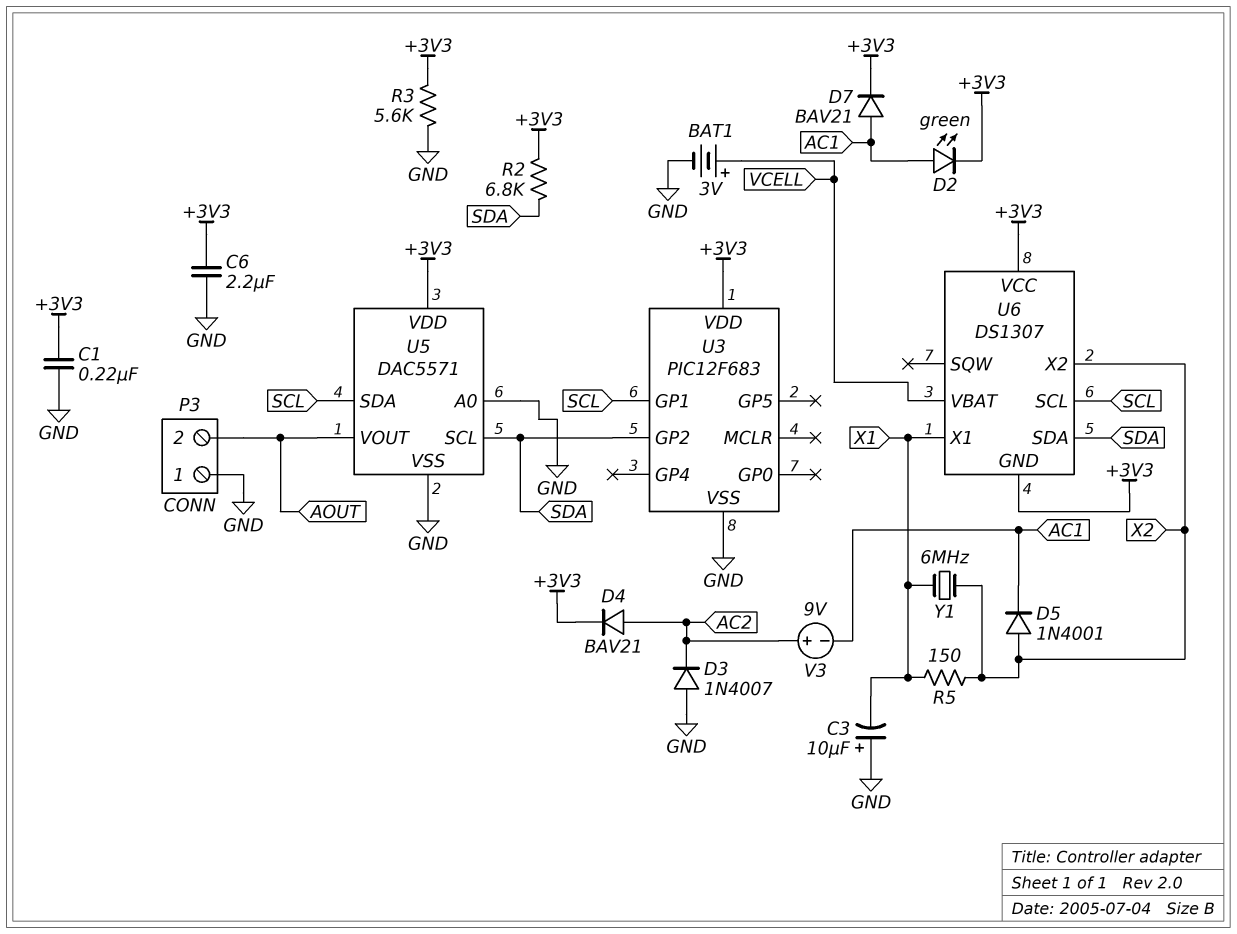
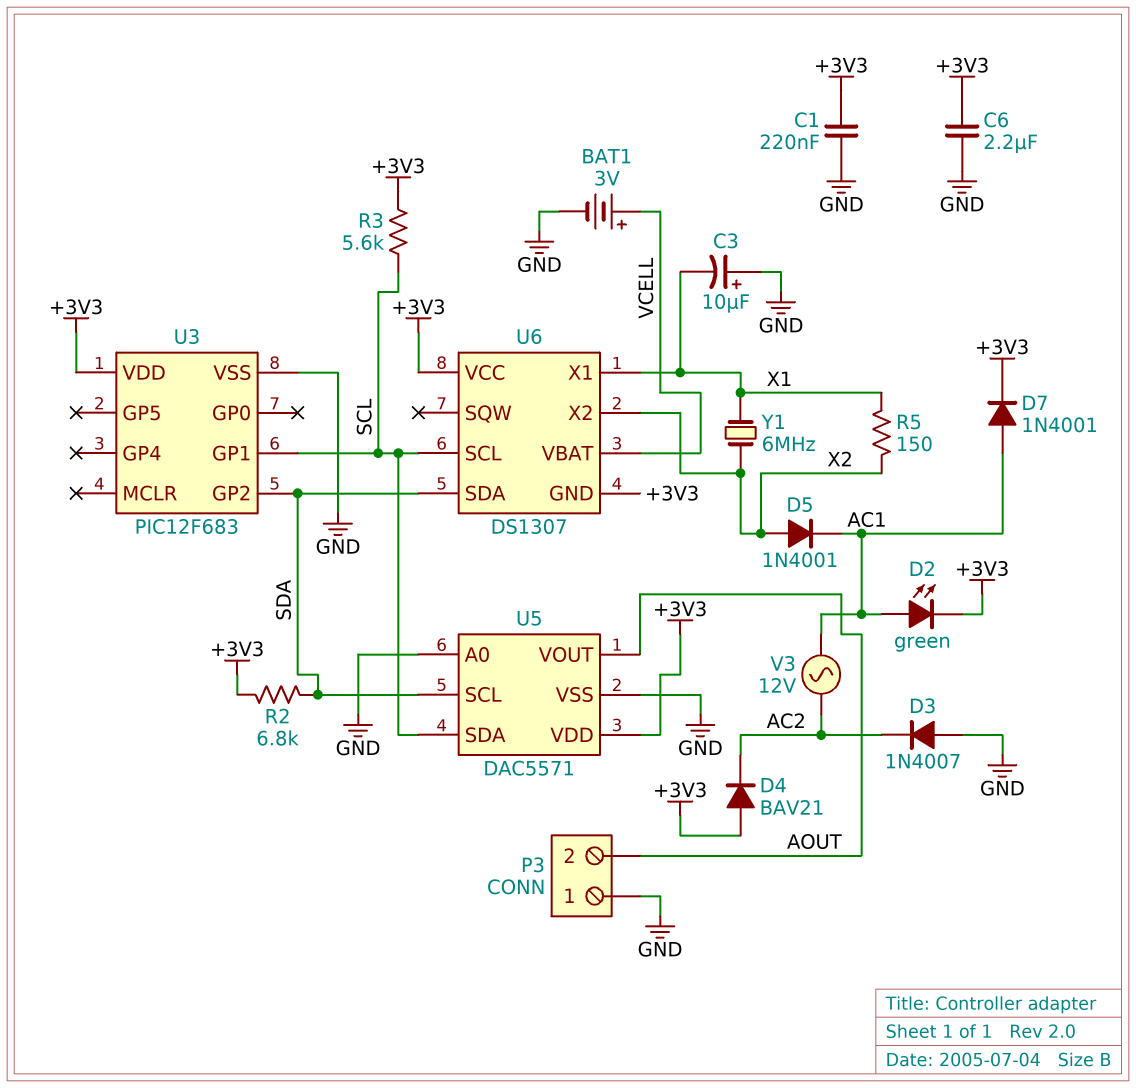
D4: diode BAV21 (A AC2, K +3V3) -> diode BAV21 (A +3V3, K AC2)
D7: diode BAV21 (A AC1, K +3V3) -> diode 1N4001 (A AC1, K +3V3)
R3: 5.6k (+3V3, GND) -> 5.6k (+3V3, SCL)
V3: 9V (plus AC2, minus AC1) -> AC 12V (AC1, AC2)

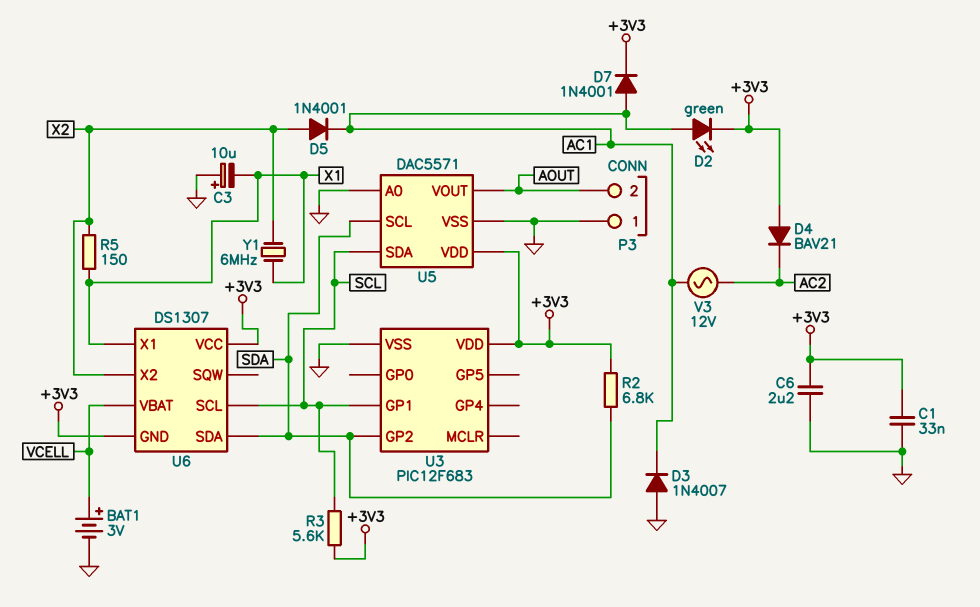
C1: 220nF (+3V3, GND) -> 33nF (+3V3, GND)
D3: diode 1N4007 (A GND, K AC2) -> diode 1N4007 (A GND, K AC1)

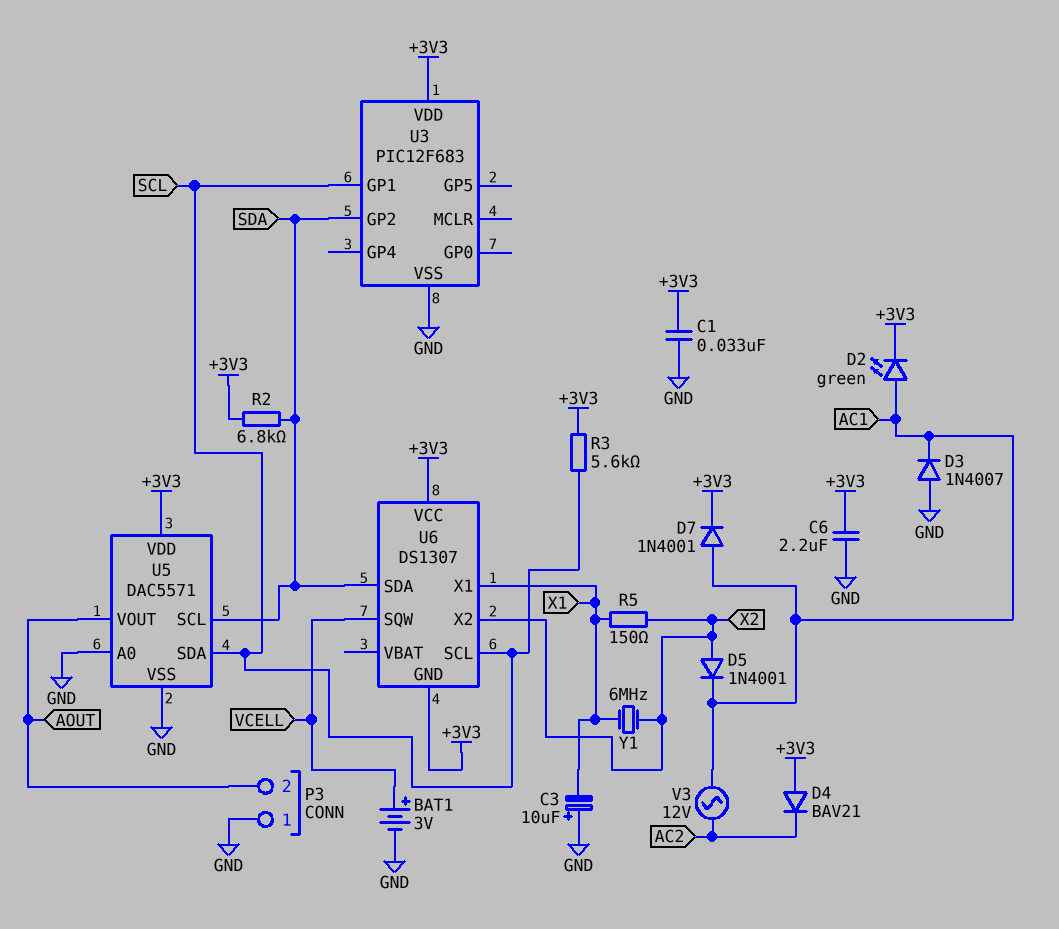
U6 pin SQW: none -> VCELL
U6 pin VBAT: VCELL -> none

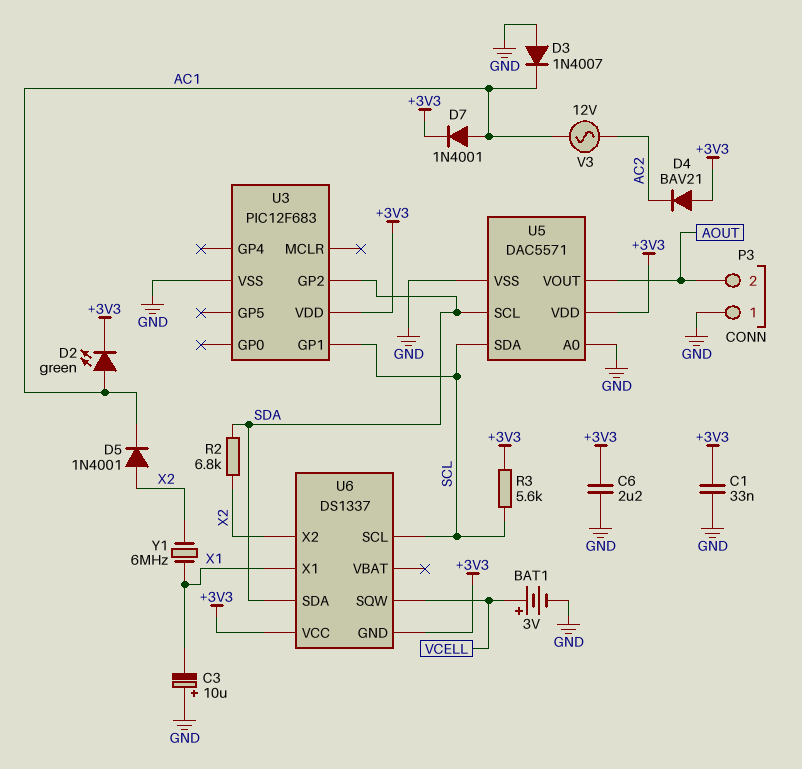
R2: 6.8k (+3V3, SDA) -> 6.8k (SDA, X2)
R5: 150 (X1, X2) -> none
U6: DS1307 -> DS1337

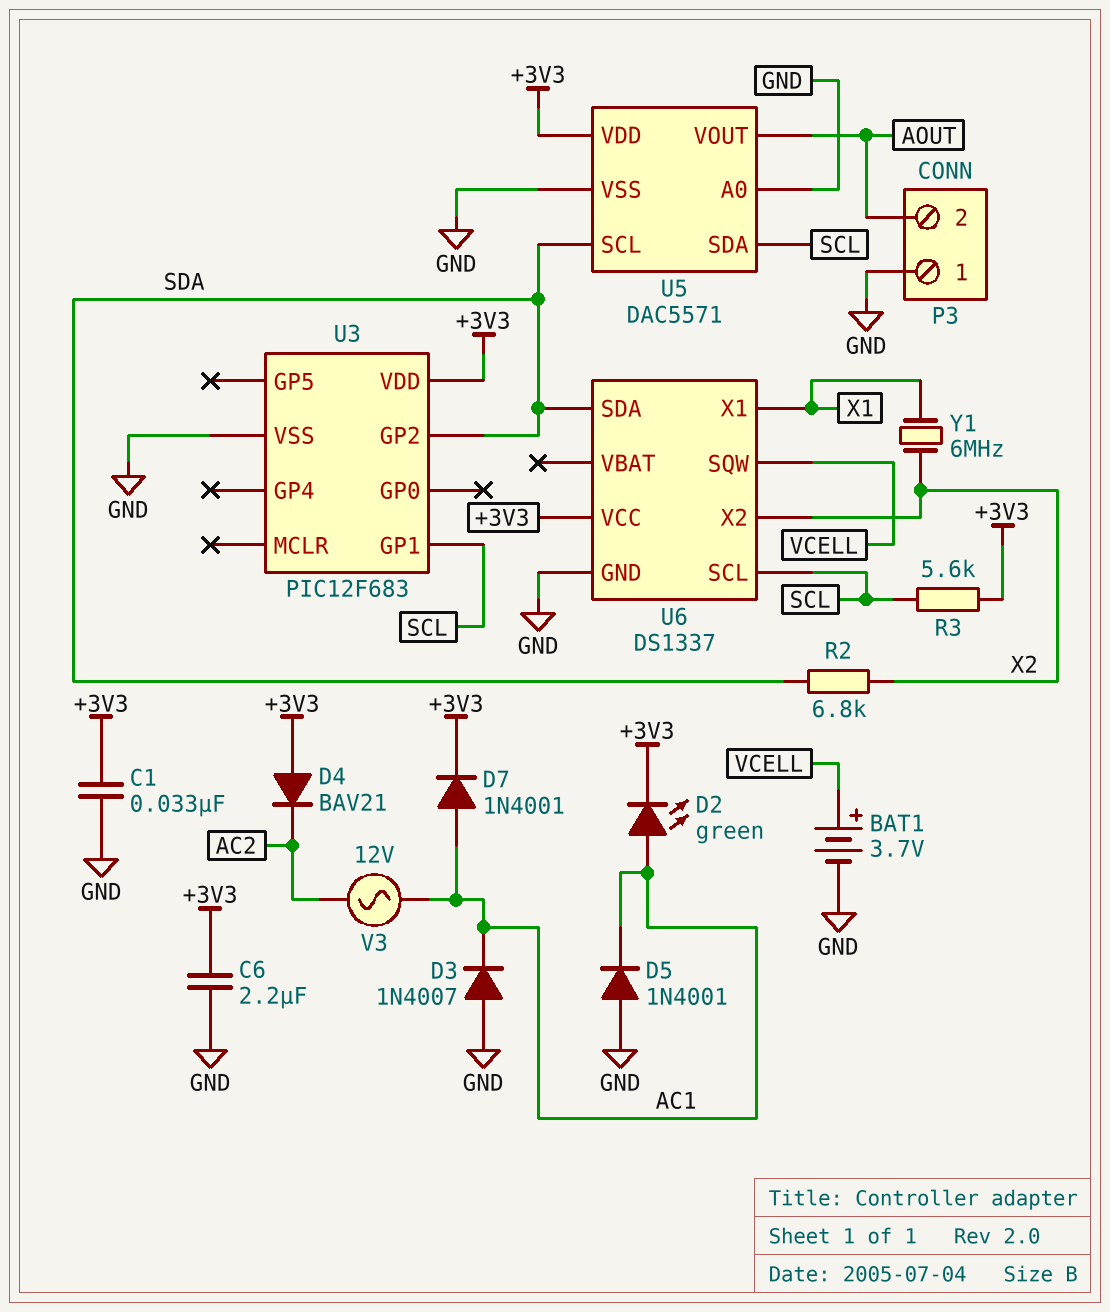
BAT1: 3V (plus VCELL, minus GND) -> 3.7V (plus VCELL, minus GND)
C3: 10uF (plus GND, minus X1) -> none
D5: diode 1N4001 (A X2, K AC1) -> diode 1N4001 (A GND, K AC1)
U6 pin GND: +3V3 -> GND

